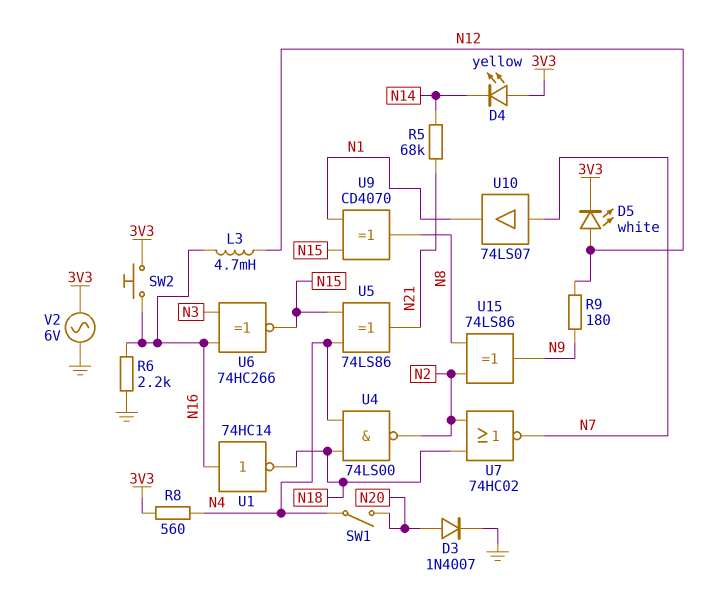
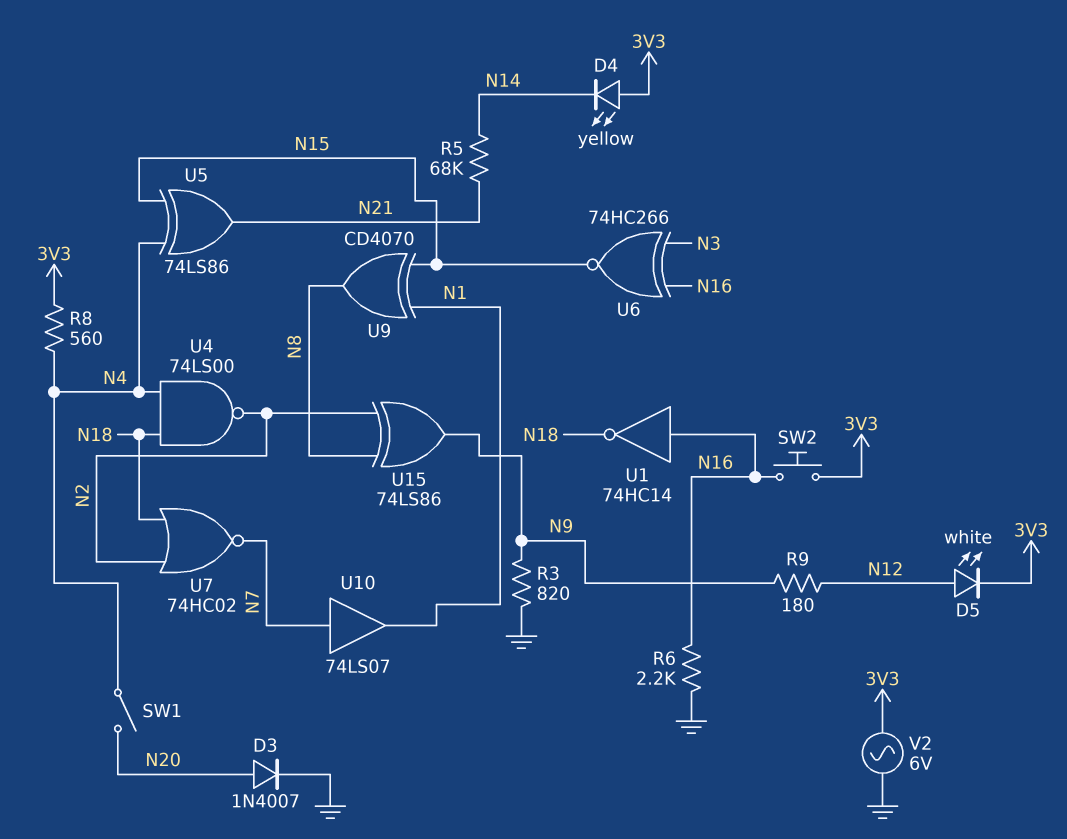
L3: 4.7mH (N12, N16) -> none
R3: none -> 820 (GND, N9)

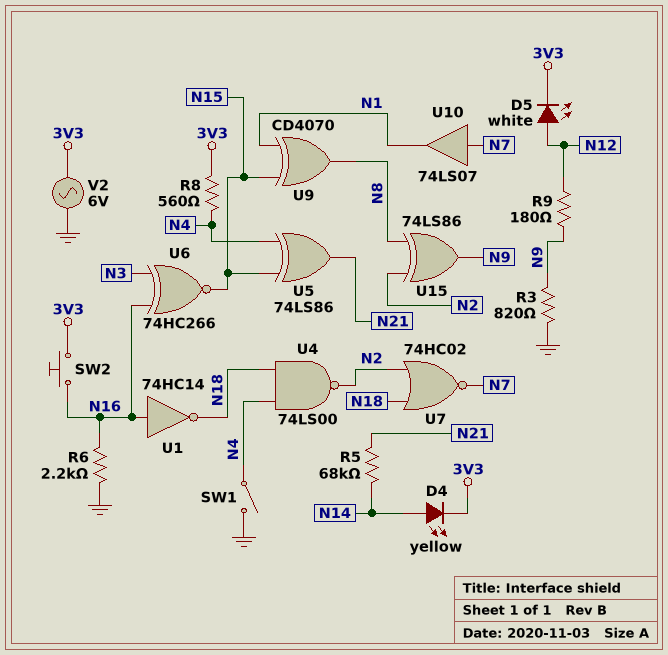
D3: diode 1N4007 (A N20, K GND) -> none
D4: LED yellow (A 3V3, K N14) -> LED yellow (A N14, K 3V3)
SW1: switch (N4, N20) -> switch (GND, N4)

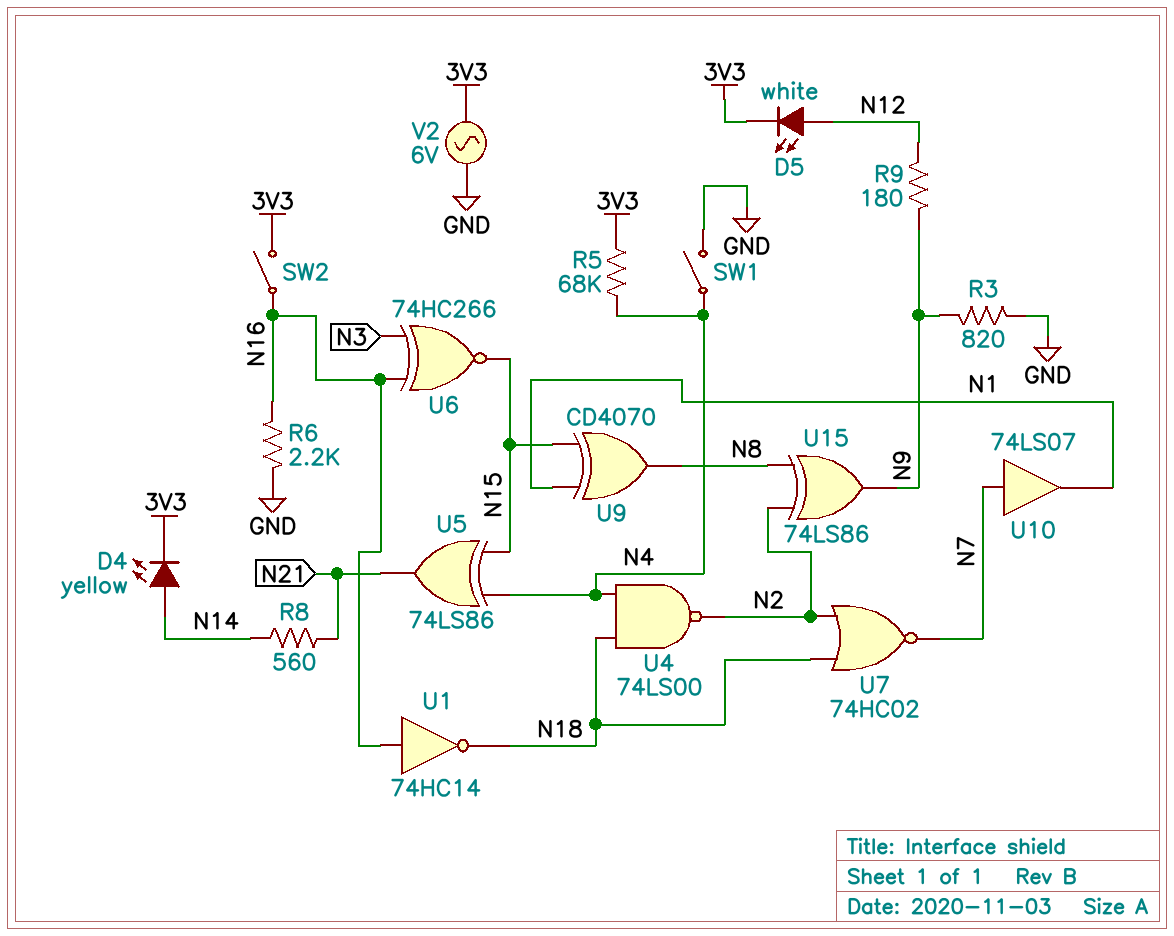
R5: 68k (N14, N21) -> 68k (3V3, N4)
R8: 560 (3V3, N4) -> 560 (N14, N21)
SW2: button (3V3, N16) -> switch (3V3, N16)

